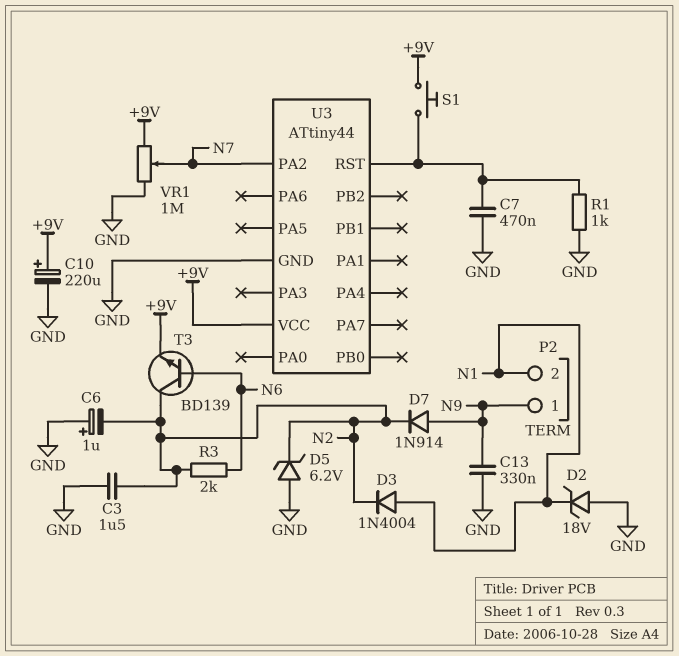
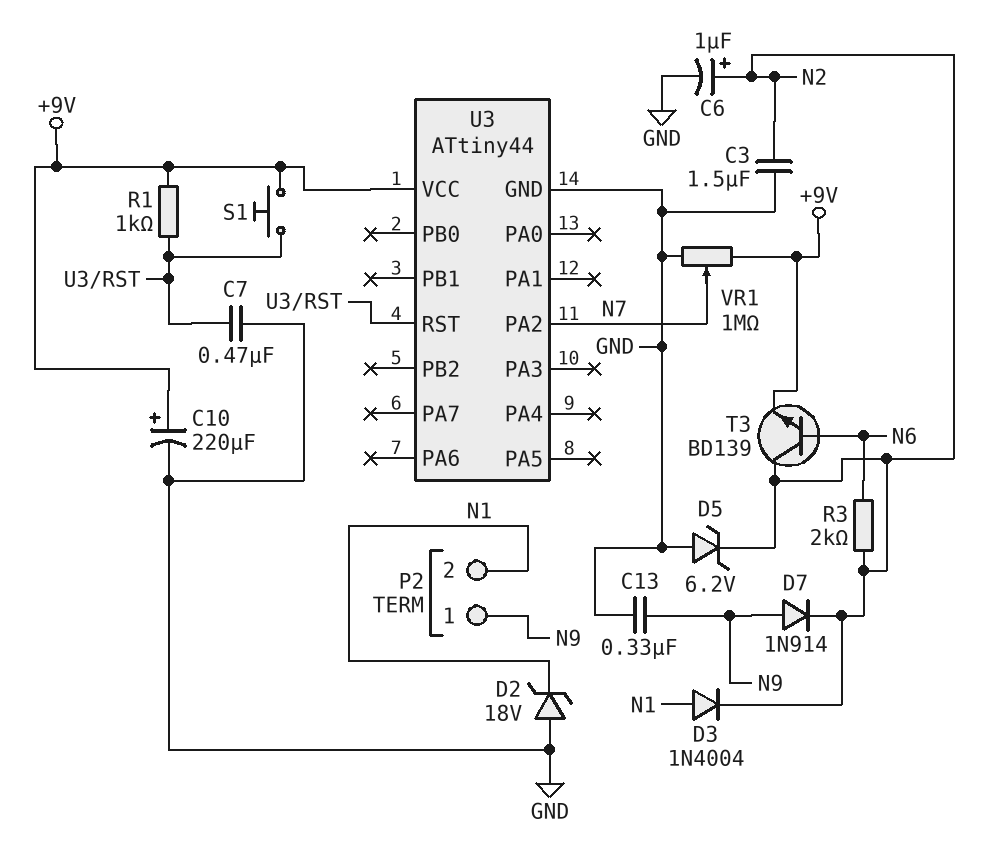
C6: 1uF (plus GND, minus N2) -> 1uF (plus N2, minus GND)
R1: 1k (GND, U3/RST) -> 1k (+9V, U3/RST)

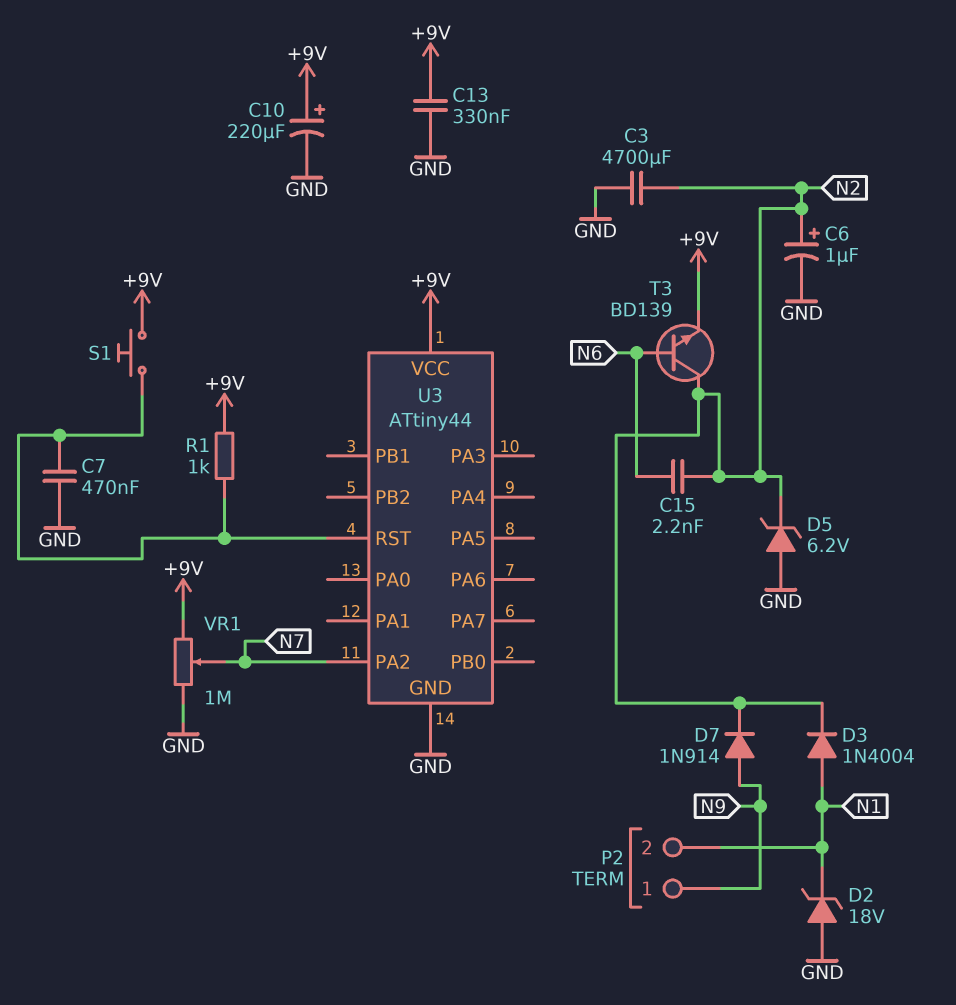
C3: 1.5uF (GND, N2) -> 4700uF (GND, N2)
C13: 330nF (GND, N9) -> 330nF (+9V, GND)
C15: none -> 2.2nF (N2, N6)
R3: 2k (N2, N6) -> none

